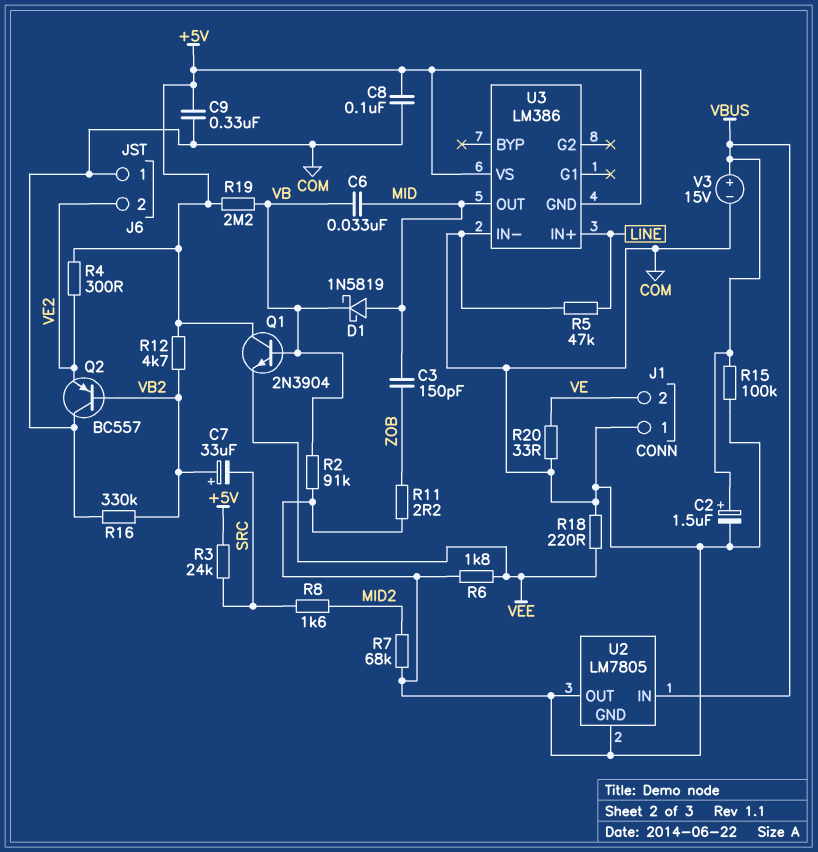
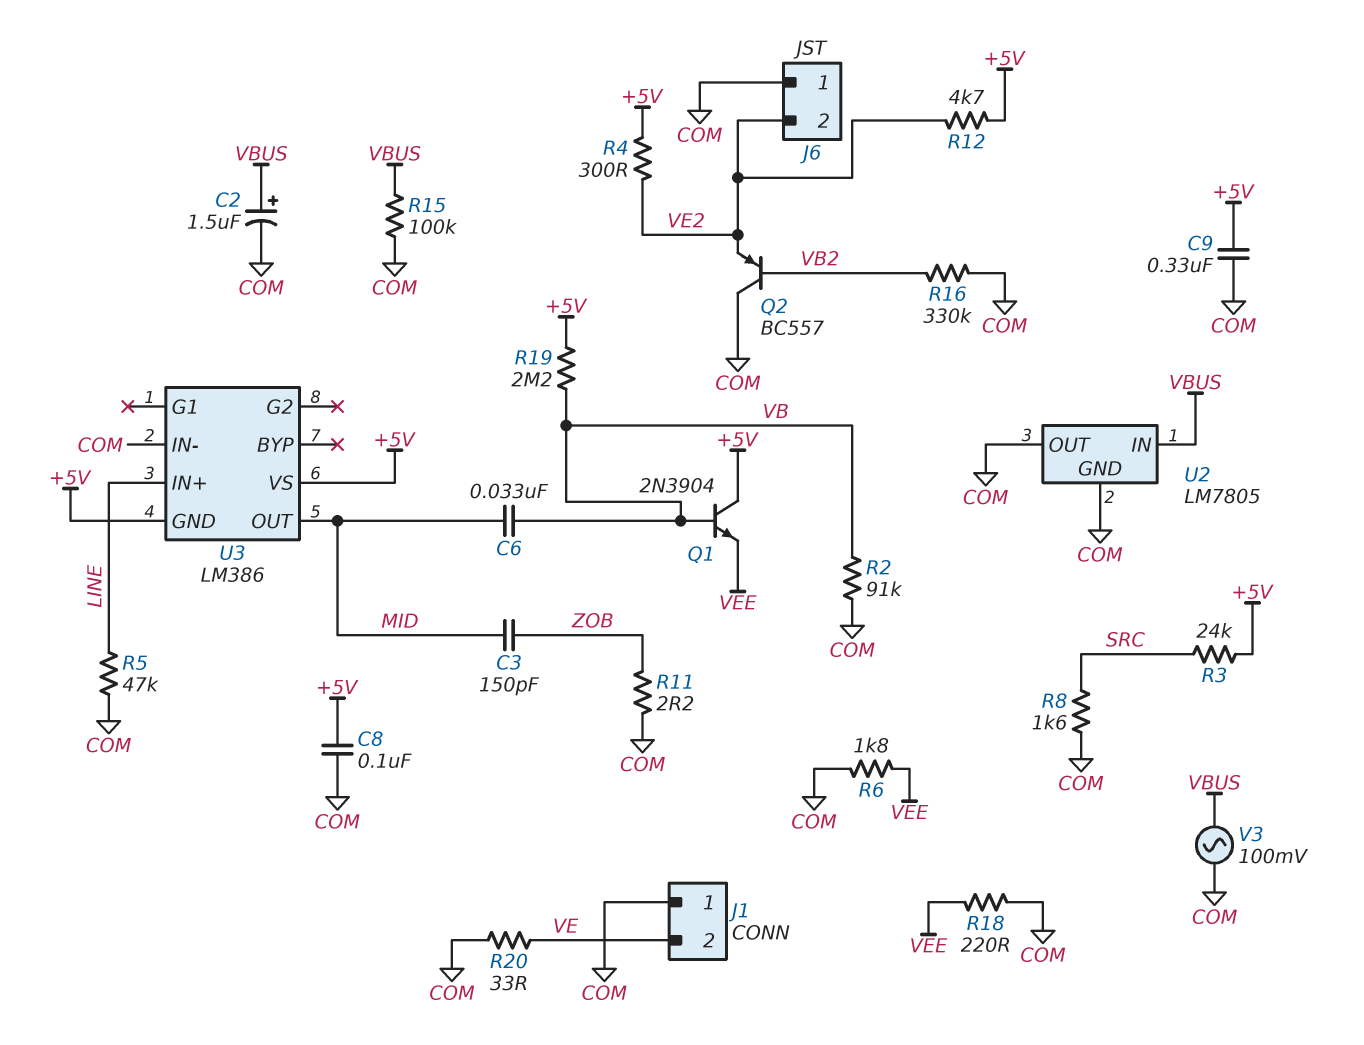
C7: 33uF (plus VB2, minus SRC) -> none
D1: schottky 1N5819 (A MID, K VB) -> none
R7: 68k (COM, MID2) -> none
R8: 1.6k (MID2, SRC) -> 1.6k (COM, SRC)
R12: 4.7k (+5V, VB2) -> 4.7k (+5V, VE2)
V3: 15V (plus VBUS, minus COM) -> AC 100mV (COM, VBUS)

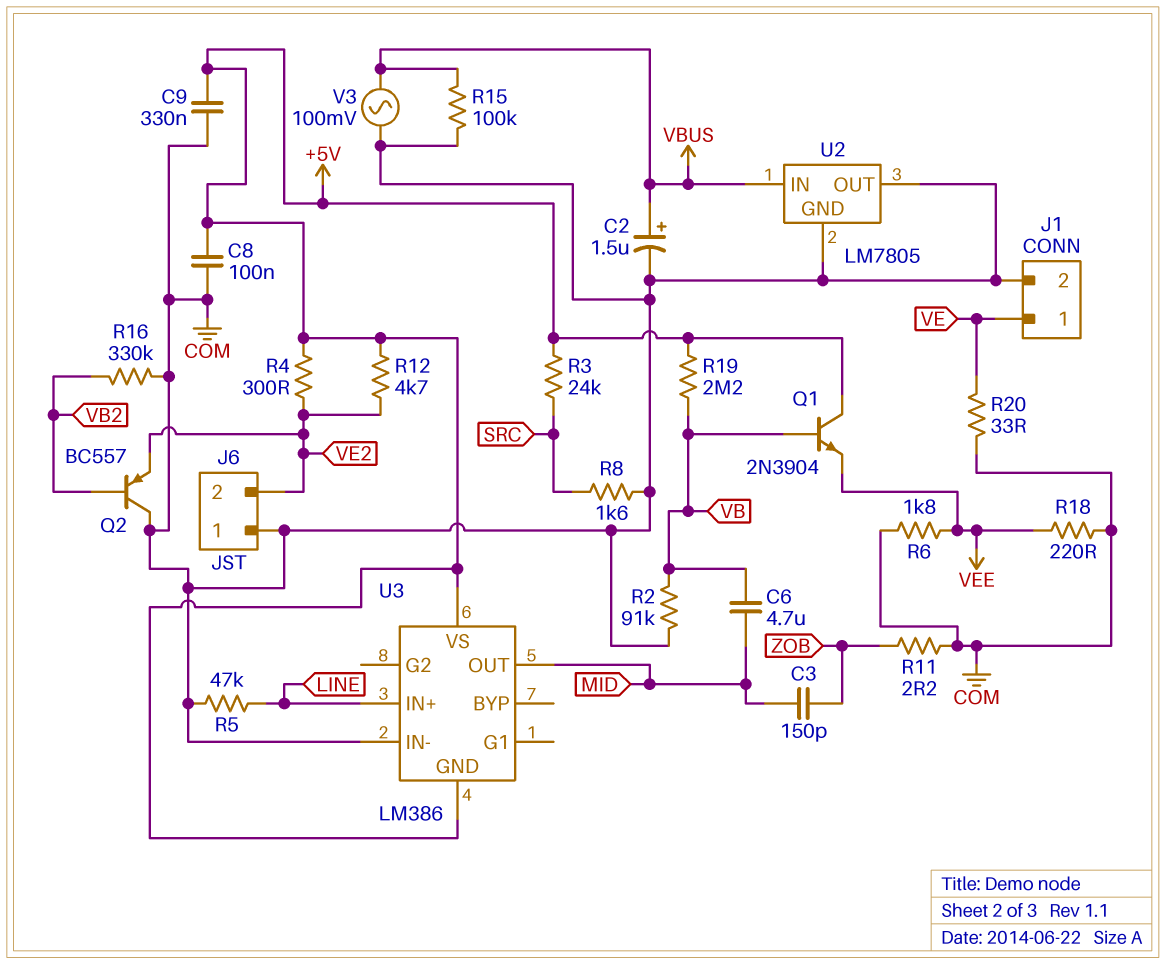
C6: 33nF (MID, VB) -> 4.7uF (MID, VB)
J1 pin 1: COM -> VE
J1 pin 2: VE -> COM

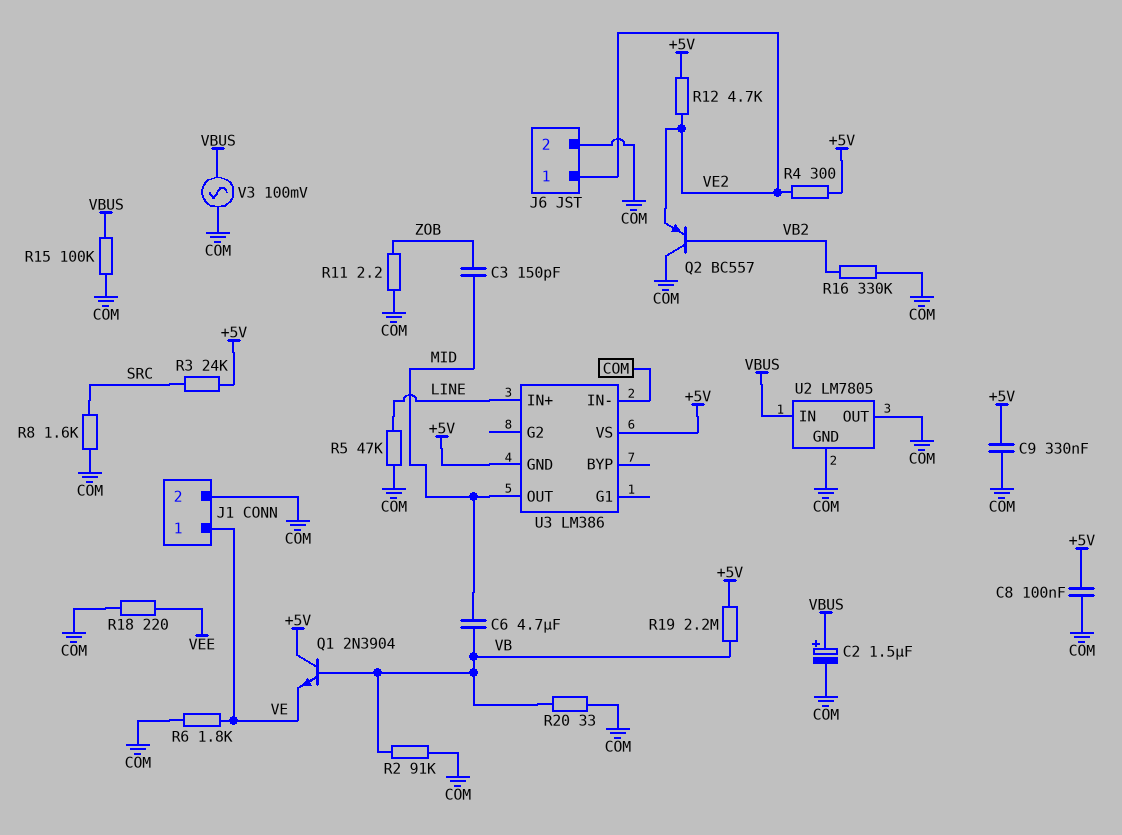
J6 pin 1: COM -> VE2
J6 pin 2: VE2 -> COM
Q1: NPN 2N3904 (B VB, C +5V, E VEE) -> NPN 2N3904 (B VB, C +5V, E VE)
R6: 1.8k (COM, VEE) -> 1.8k (COM, VE)
R20: 33 (COM, VE) -> 33 (COM, VB)

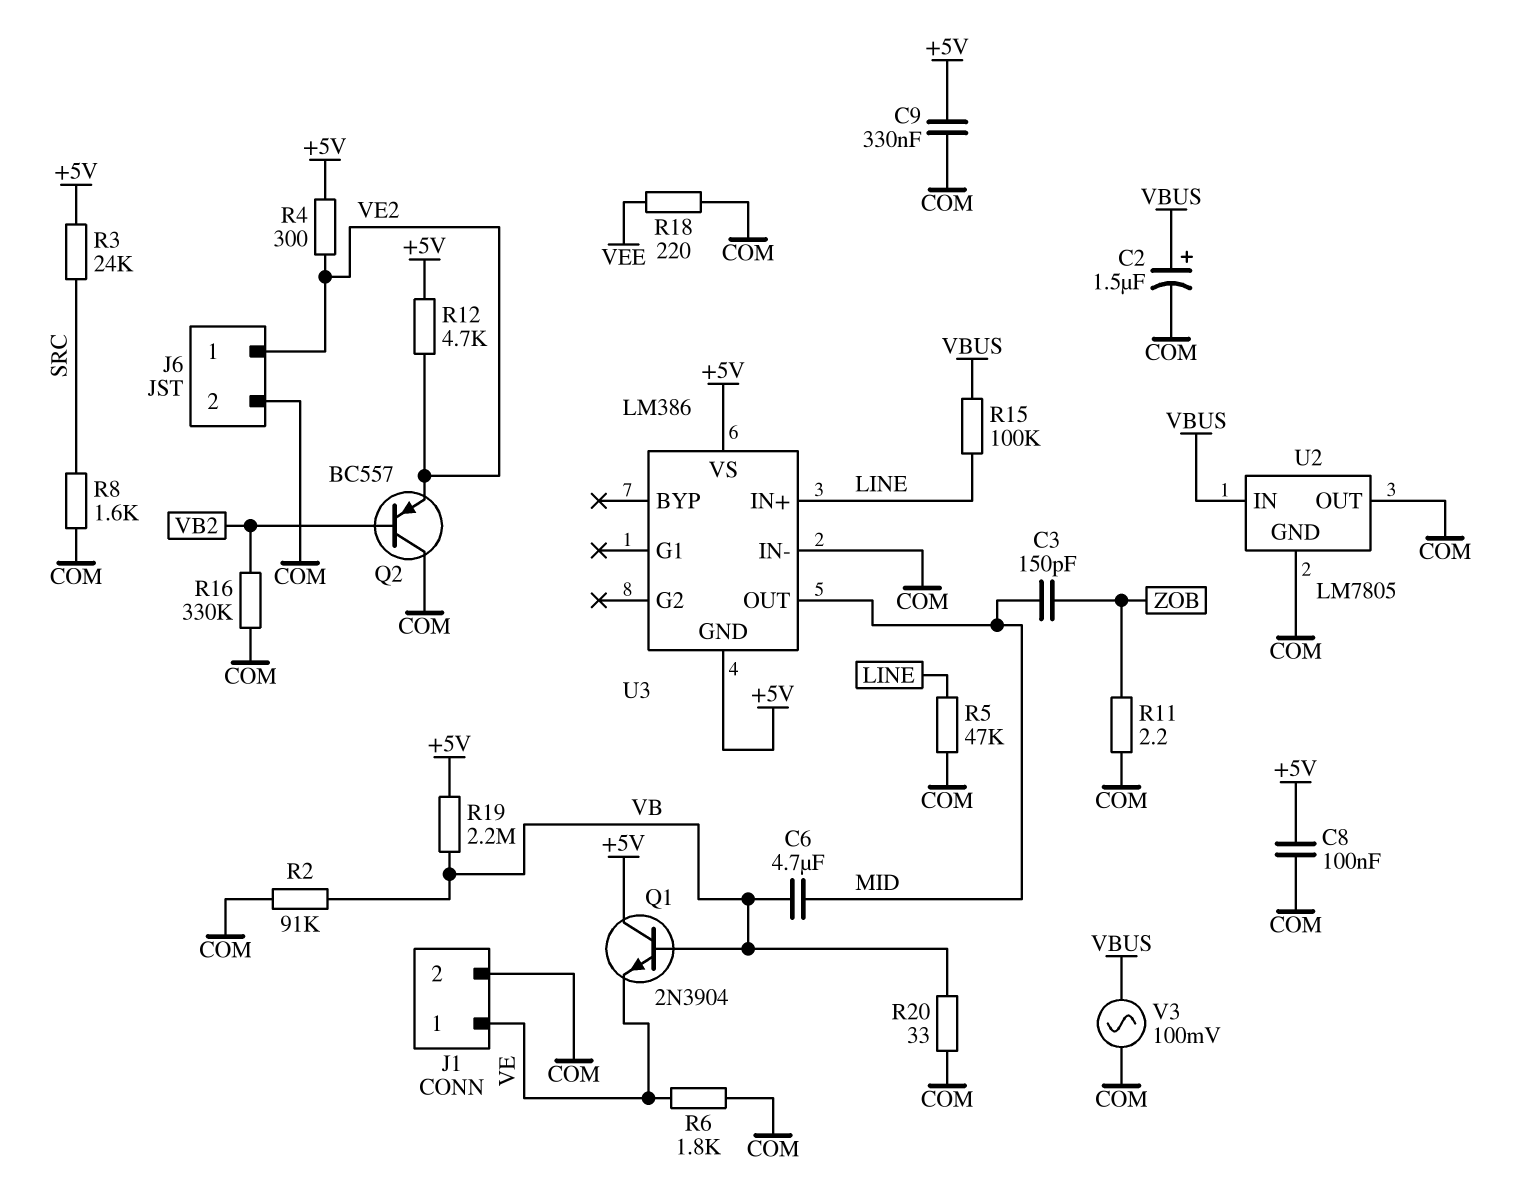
R15: 100k (COM, VBUS) -> 100k (LINE, VBUS)

